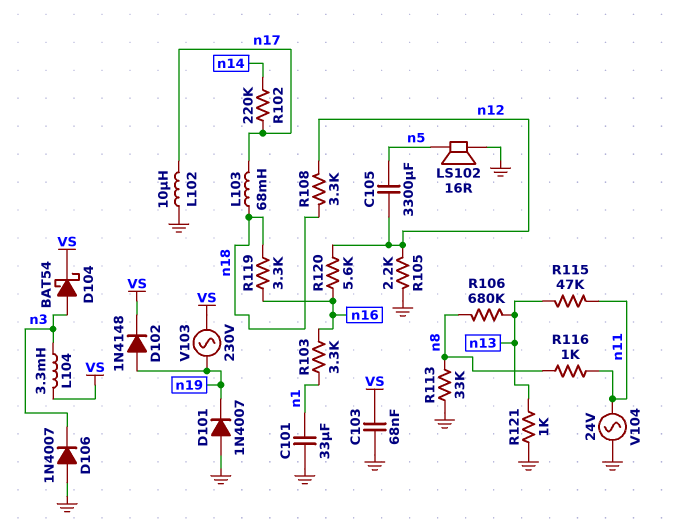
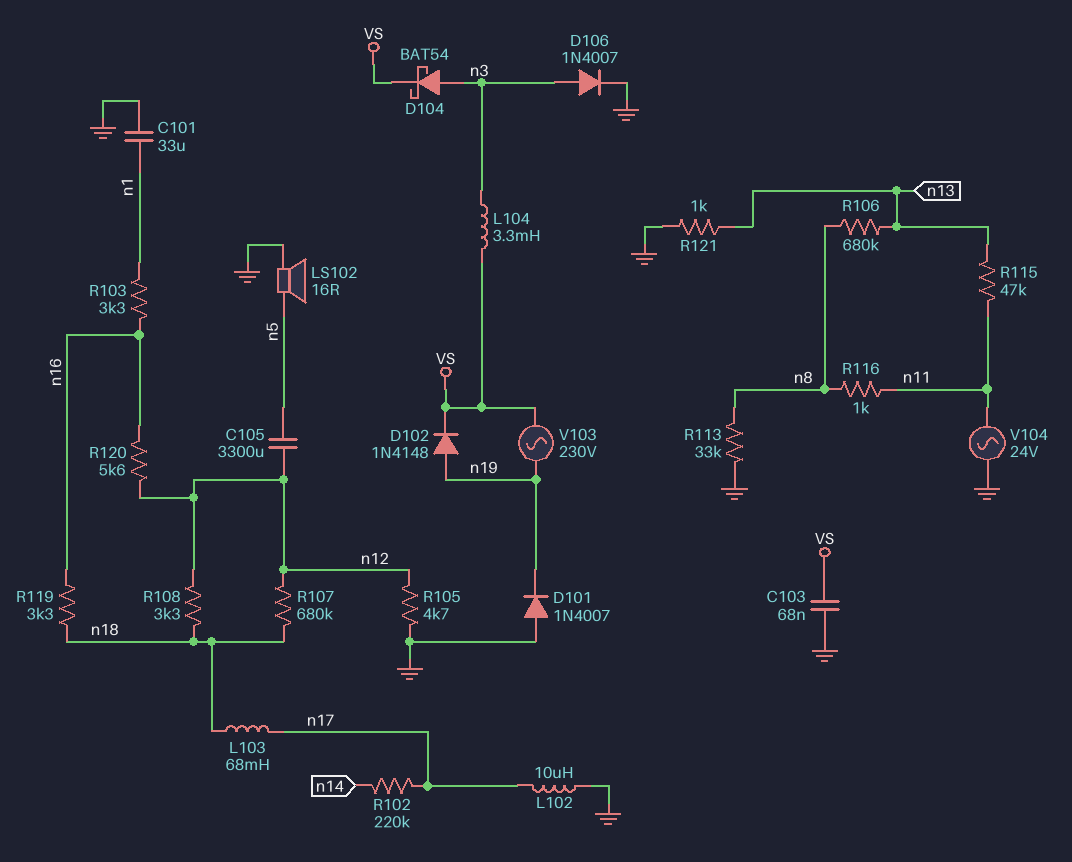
D106: diode 1N4007 (A GND, K n3) -> diode 1N4007 (A n3, K GND)
R105: 2.2k (GND, n12) -> 4.7k (GND, n12)
R107: none -> 680k (n12, n18)

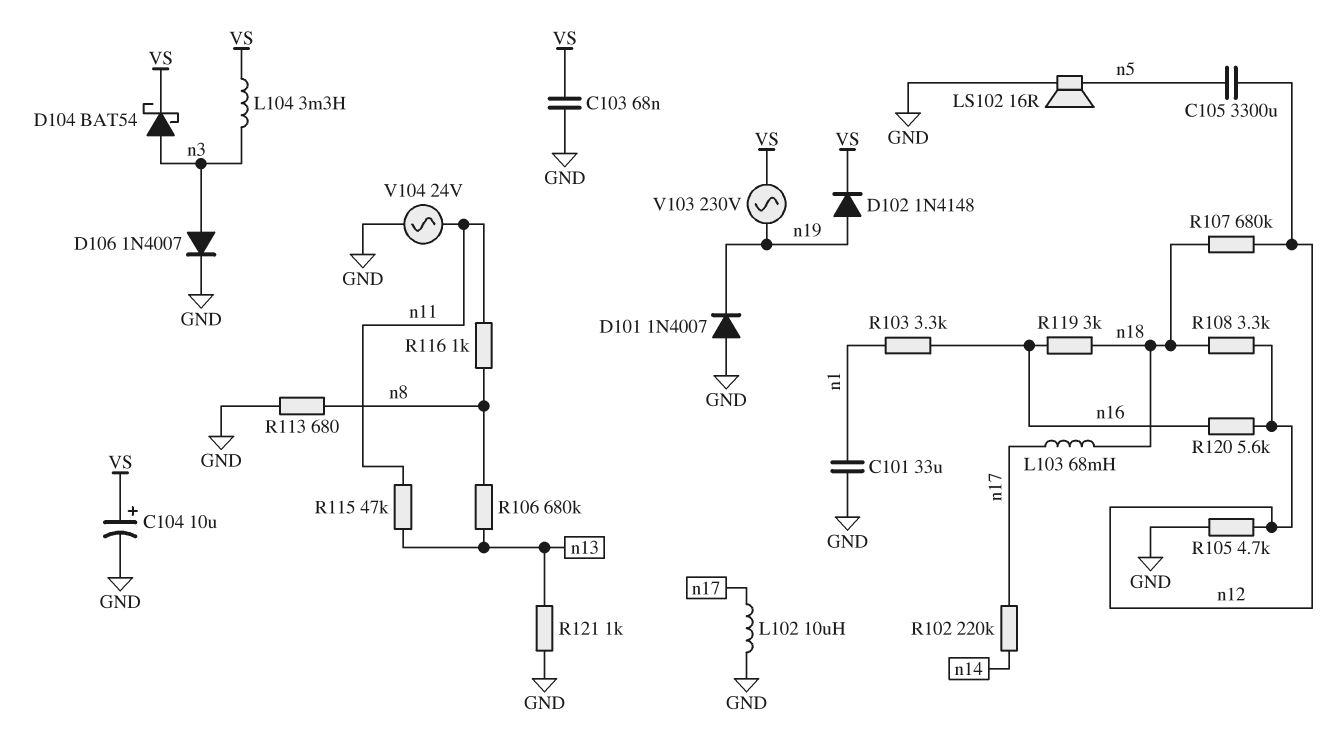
C104: none -> 10uF (plus VS, minus GND)
R113: 33k (GND, n8) -> 680 (GND, n8)
R119: 3.3k (n16, n18) -> 3k (n16, n18)

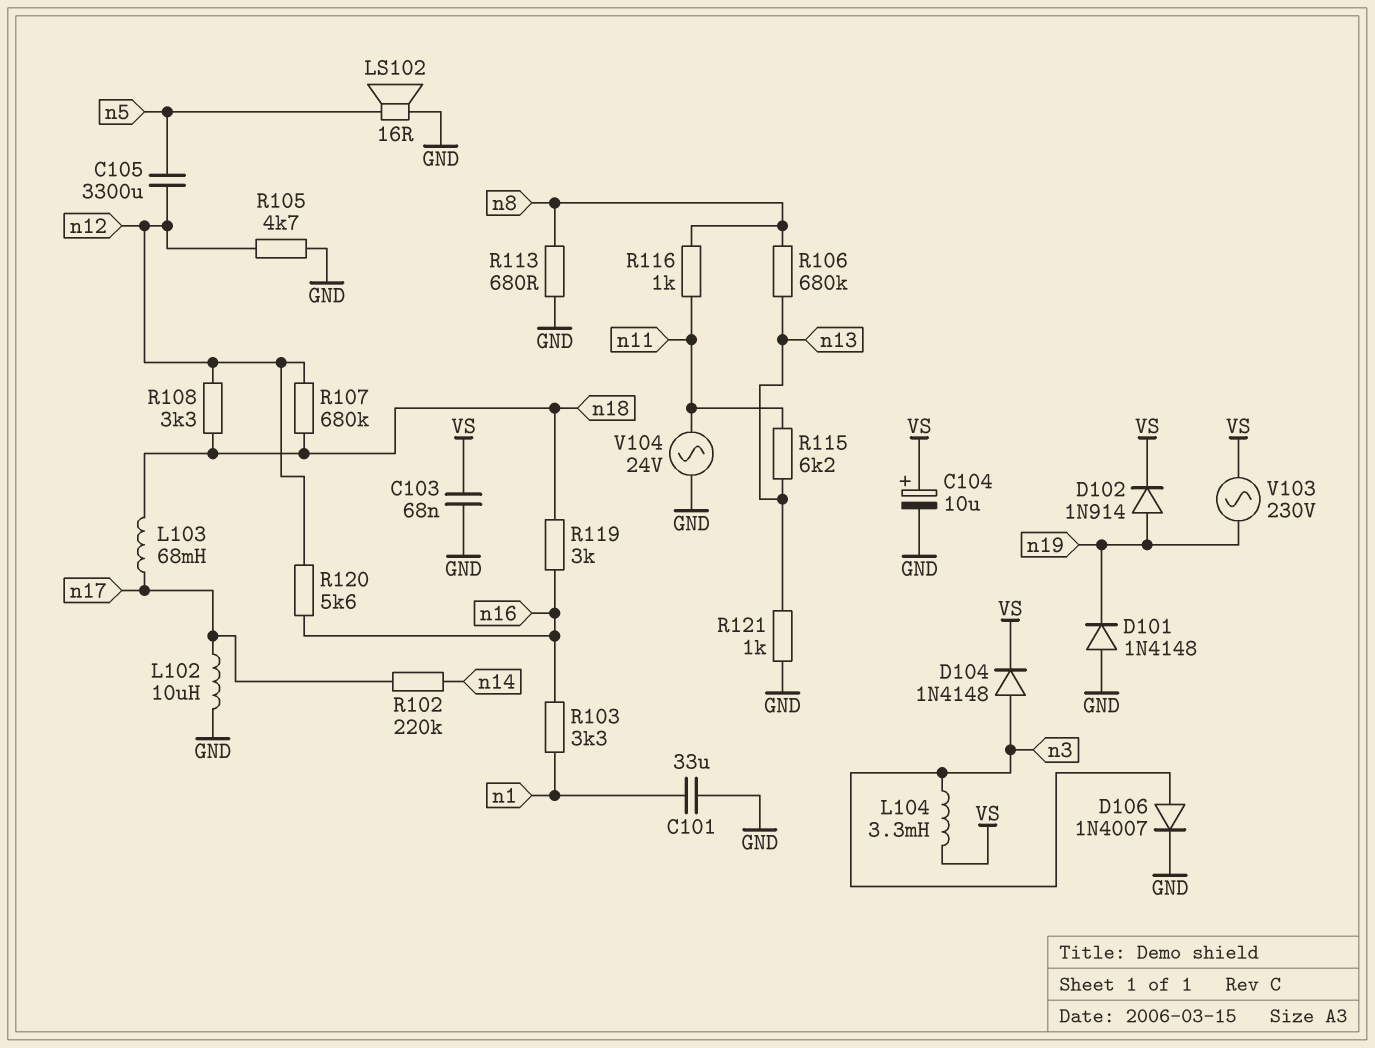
D101: diode 1N4007 (A GND, K n19) -> diode 1N4148 (A GND, K n19)
D102: diode 1N4148 (A n19, K VS) -> diode 1N914 (A n19, K VS)
D104: schottky BAT54 (A n3, K VS) -> diode 1N4148 (A n3, K VS)
R115: 47k (n11, n13) -> 6.2k (n11, n13)

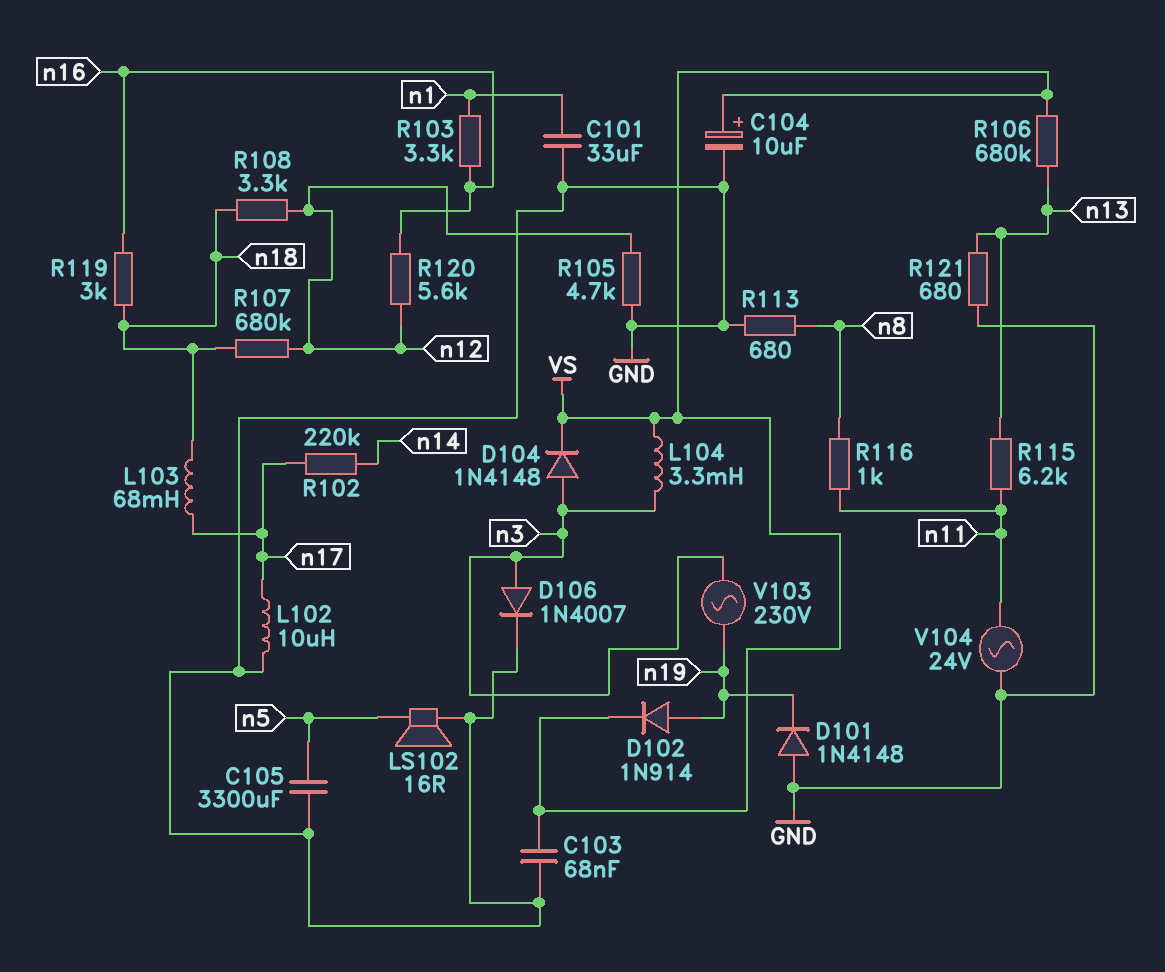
C105: 3300uF (n5, n12) -> 3300uF (GND, n5)
R106: 680k (n8, n13) -> 680k (VS, n13)
R121: 1k (GND, n13) -> 680 (GND, n13)
V103: AC 230V (VS, n19) -> AC 230V (n3, n19)

